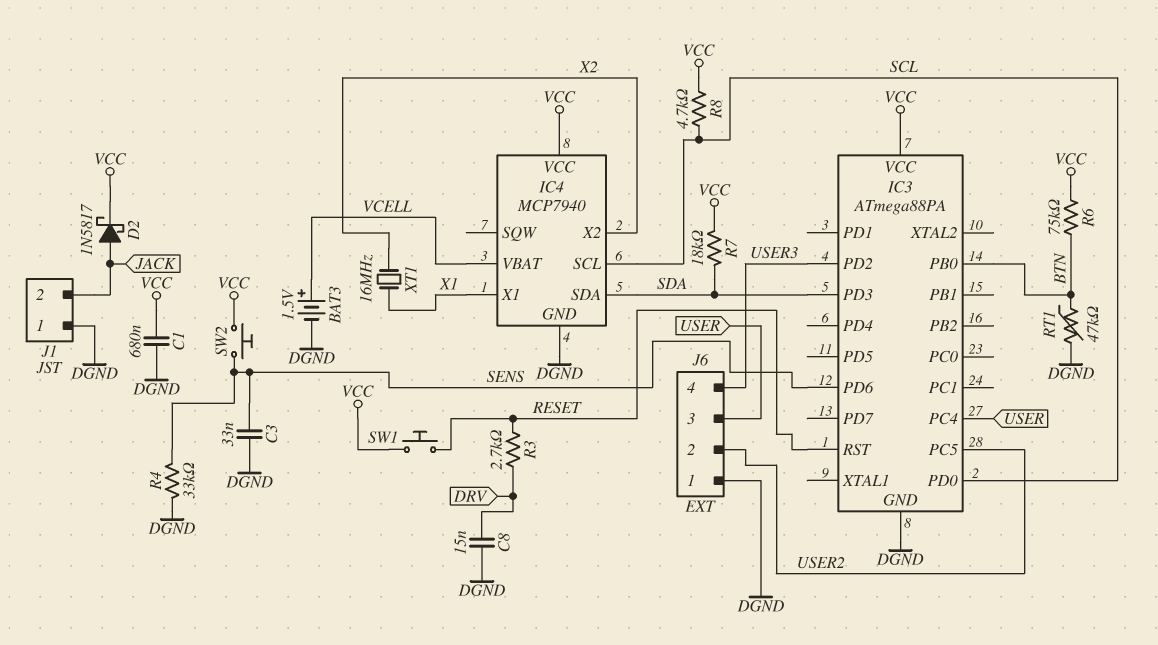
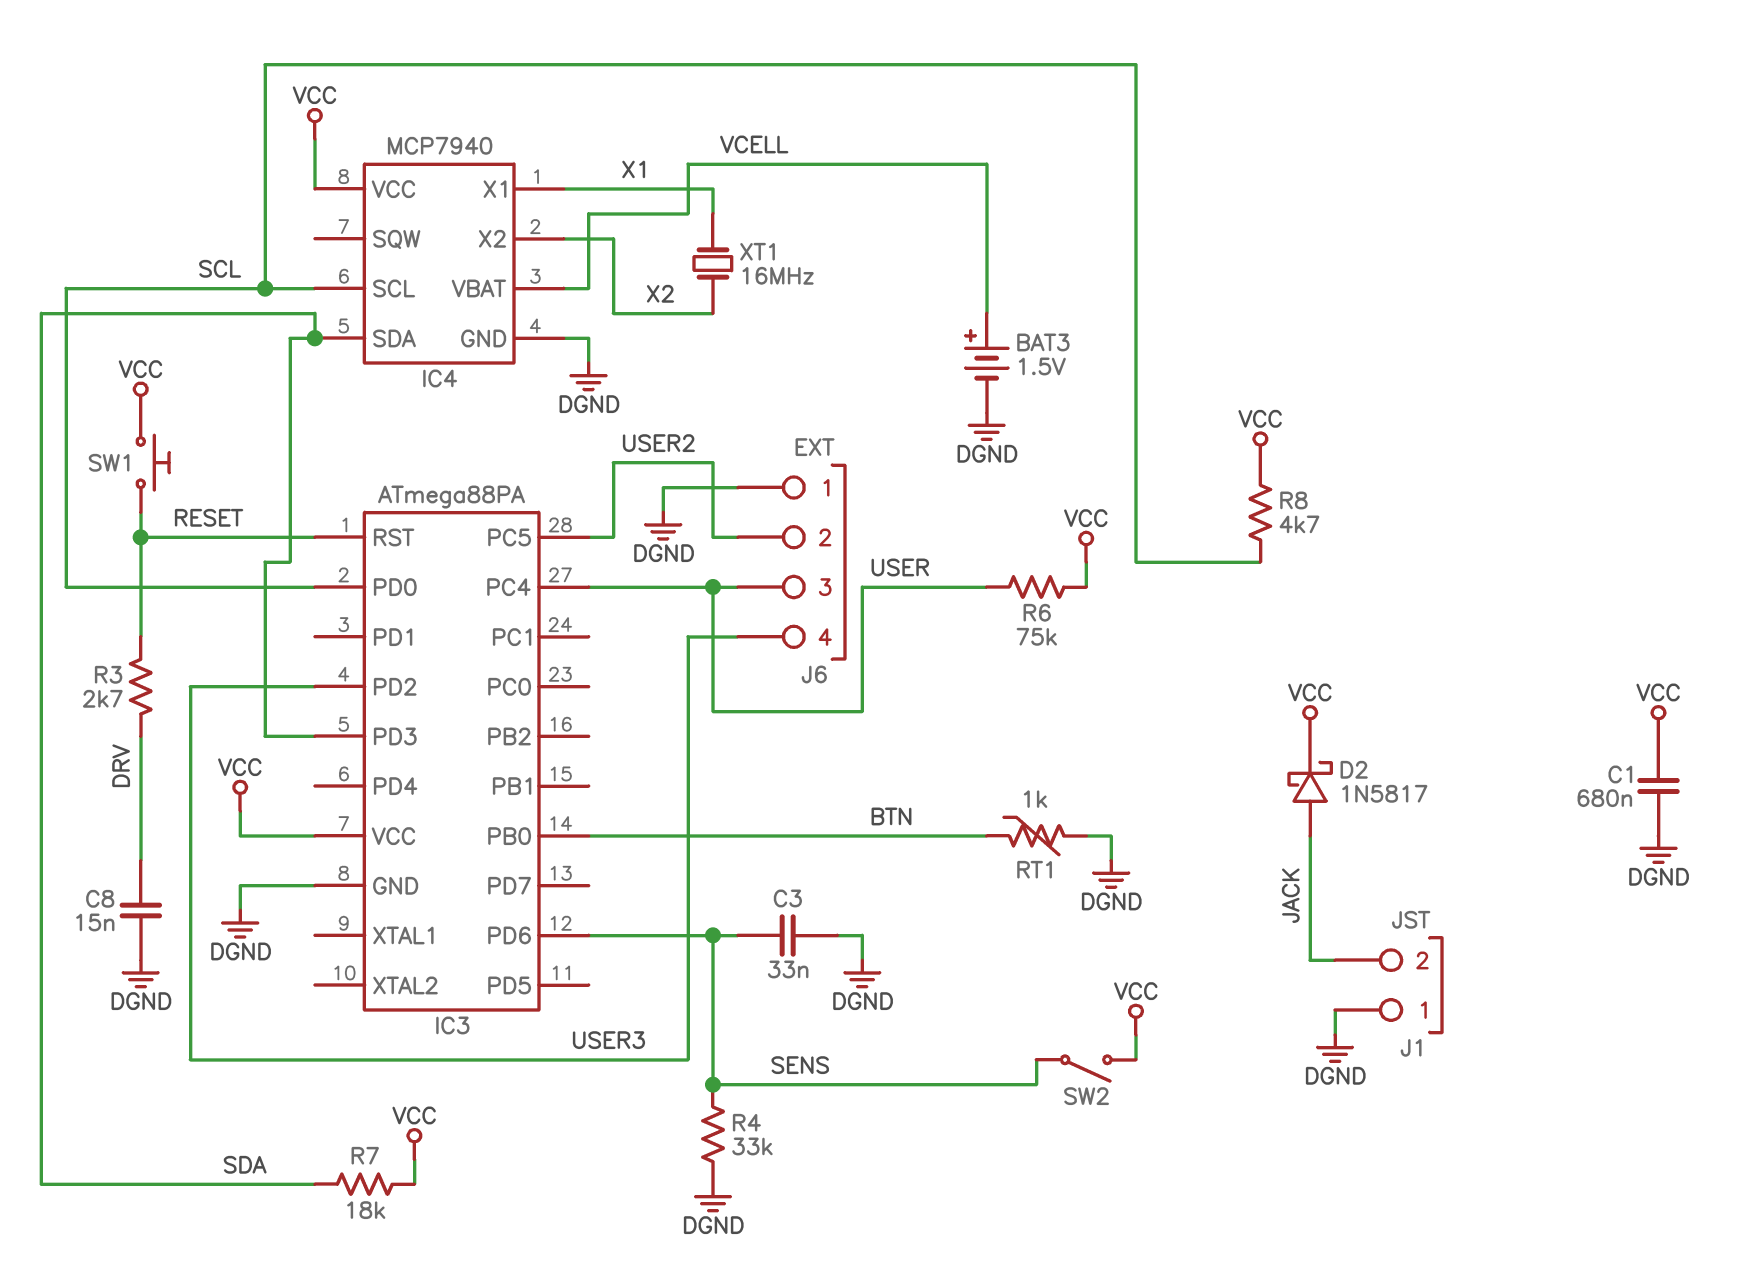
R6: 75k (BTN, VCC) -> 75k (USER, VCC)
RT1: 47k (BTN, DGND) -> 1k (BTN, DGND)
SW2: button (SENS, VCC) -> switch (SENS, VCC)

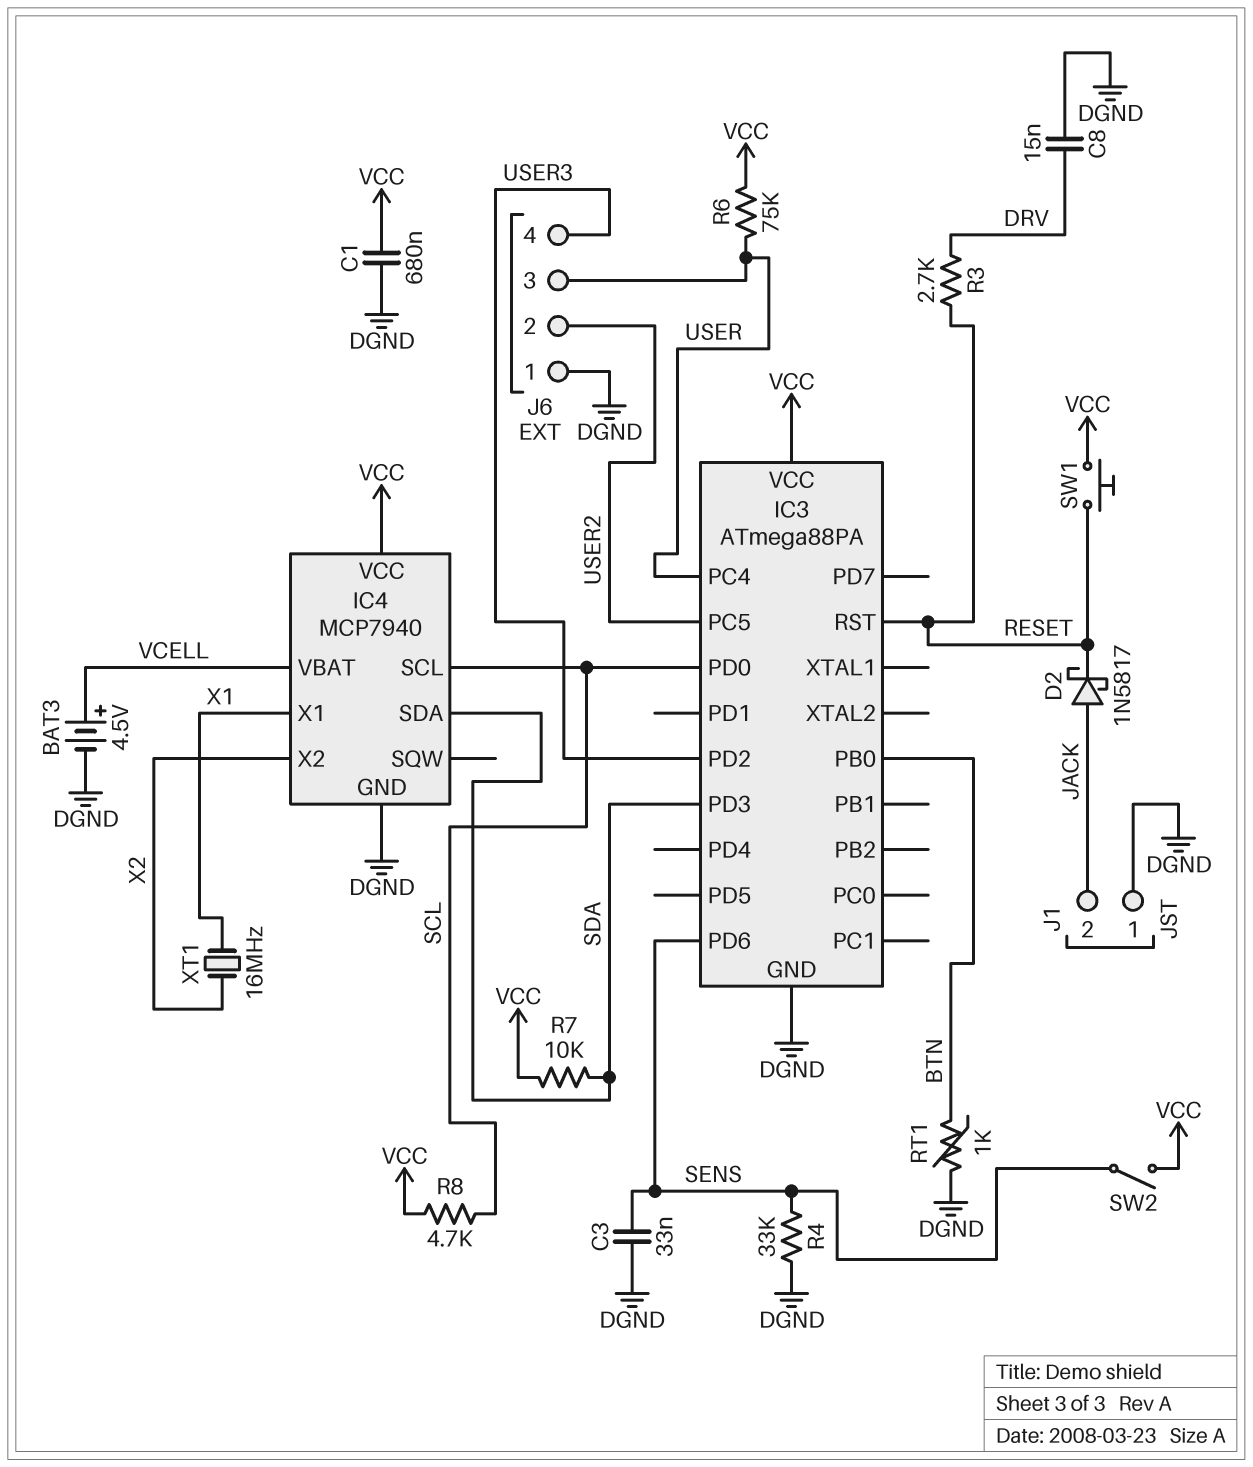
BAT3: 1.5V (plus VCELL, minus DGND) -> 4.5V (plus VCELL, minus DGND)
D2: schottky 1N5817 (A JACK, K VCC) -> schottky 1N5817 (A JACK, K RESET)
R7: 18k (SDA, VCC) -> 10k (SDA, VCC)

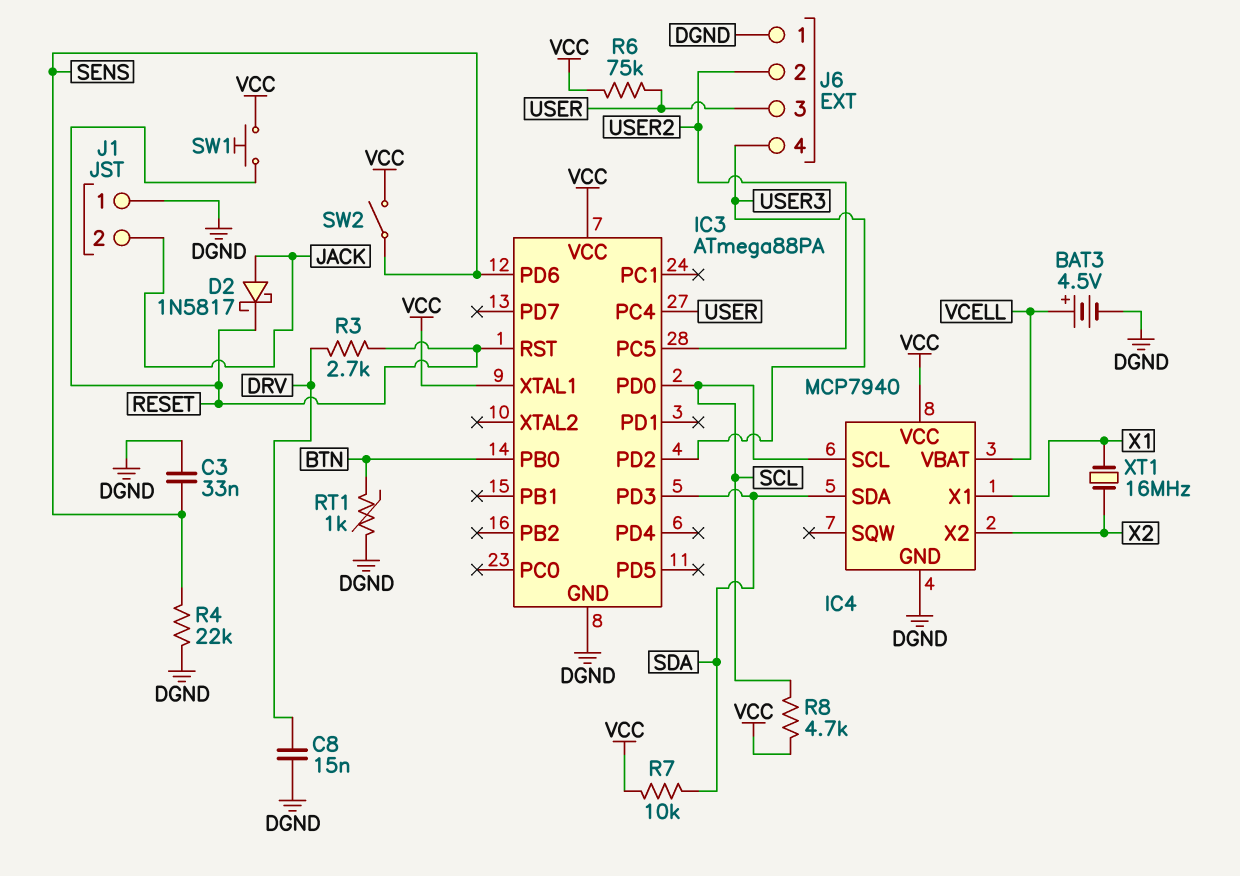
C1: 680nF (DGND, VCC) -> none
IC3 pin XTAL1: none -> VCC
R4: 33k (DGND, SENS) -> 22k (DGND, SENS)

